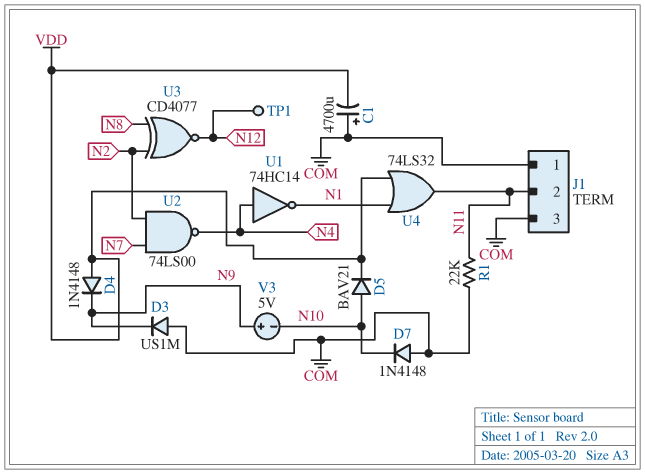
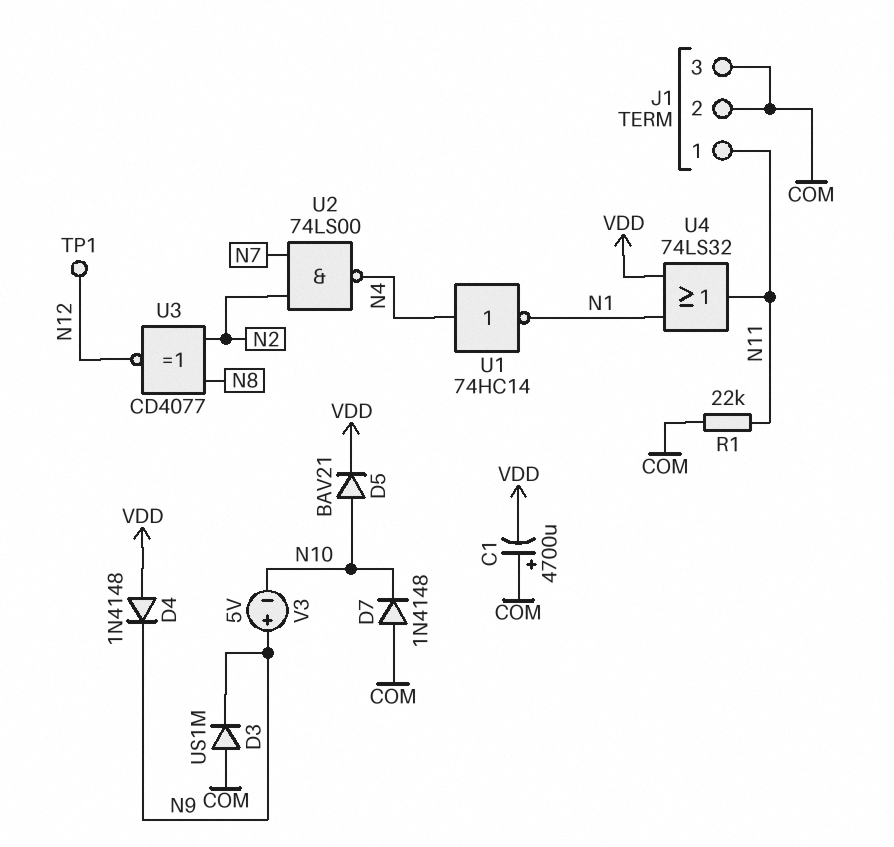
J1 pin 1: COM -> N11
J1 pin 2: N11 -> COM

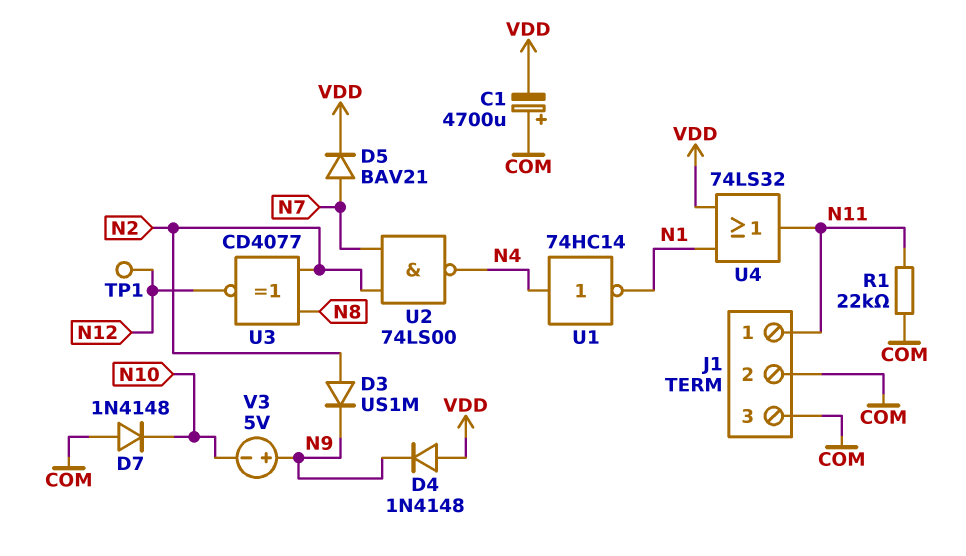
D3: diode US1M (A COM, K N9) -> diode US1M (A N2, K N9)
D5: diode BAV21 (A N10, K VDD) -> diode BAV21 (A N7, K VDD)

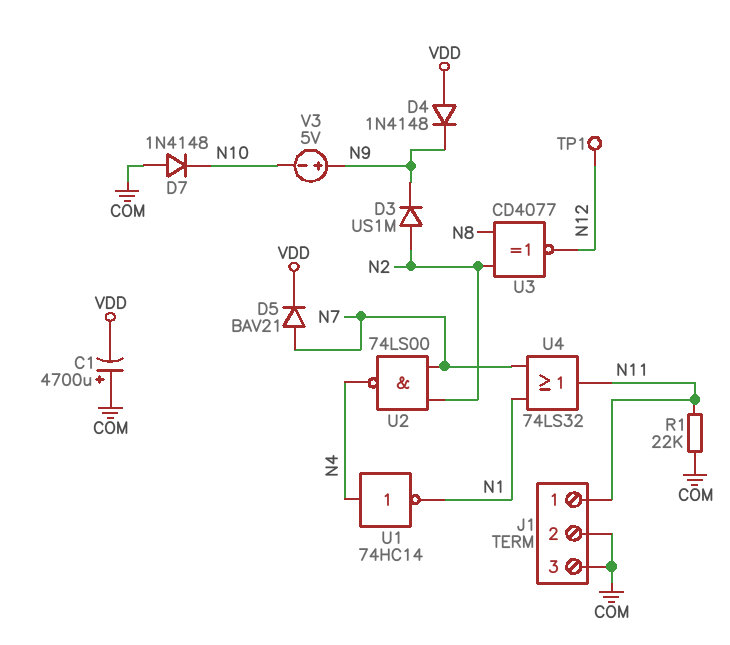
U4: OR 74LS32 (in N1, in VDD, out N11) -> OR 74LS32 (in N1, in N7, out N11)

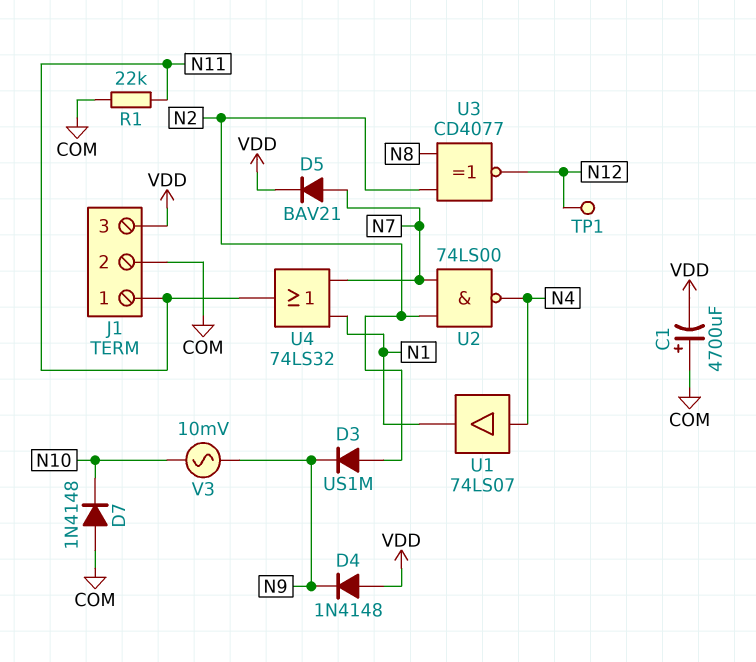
J1 pin 3: COM -> VDD
U1: NOT 74HC14 (in N4, out N1) -> buffer 74LS07 (in N4, out N1)
V3: 5V (plus N9, minus N10) -> AC 10mV (N9, N10)

